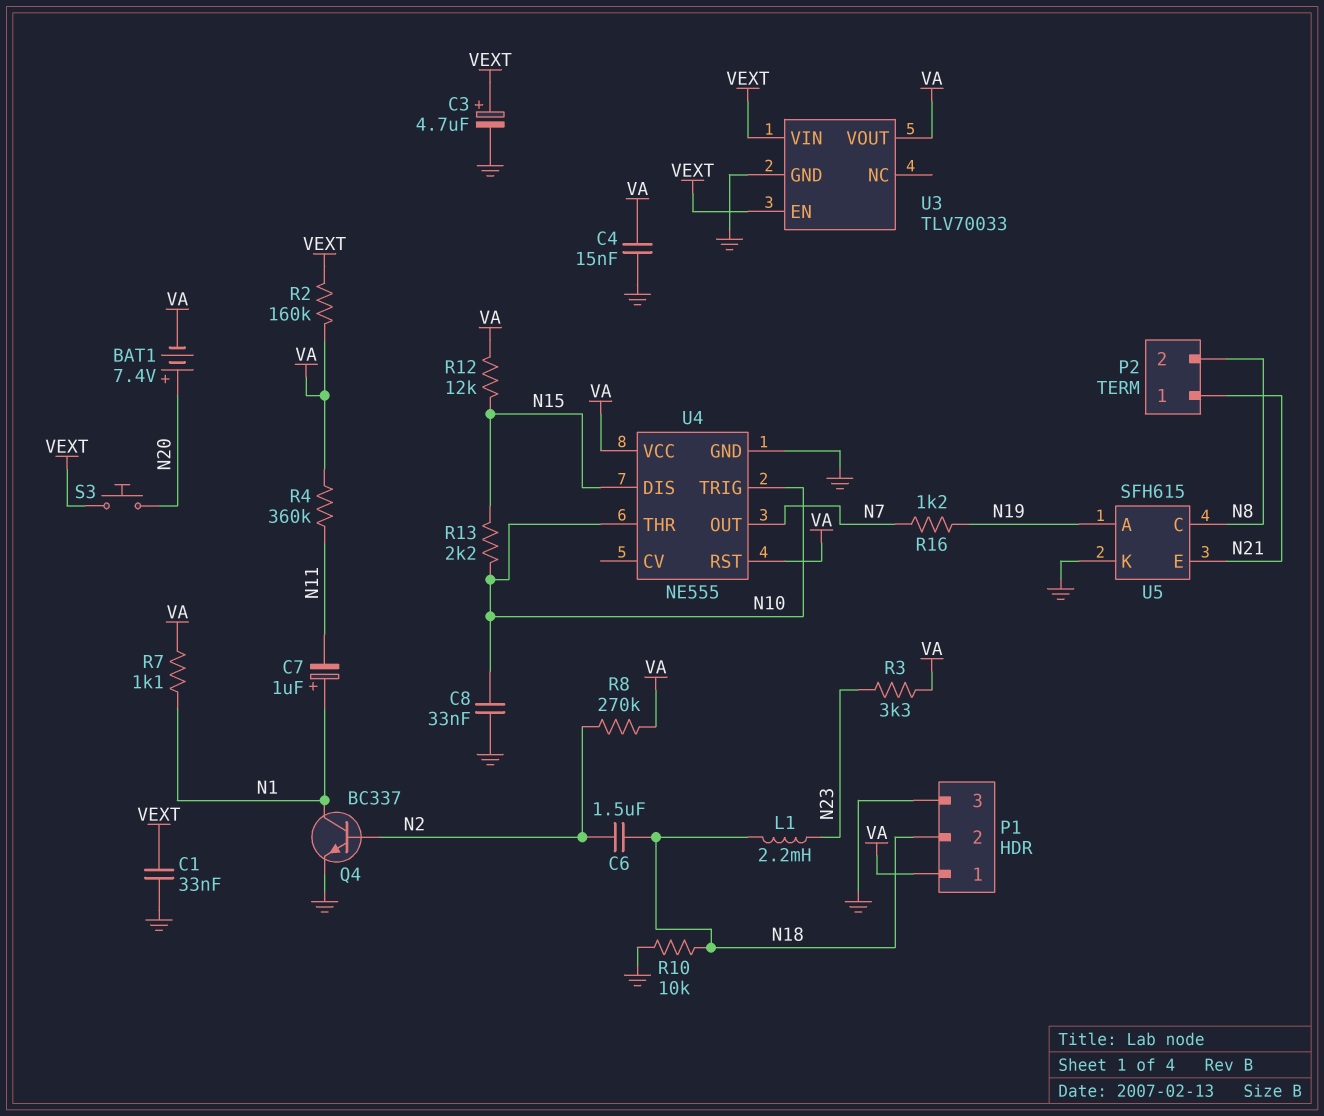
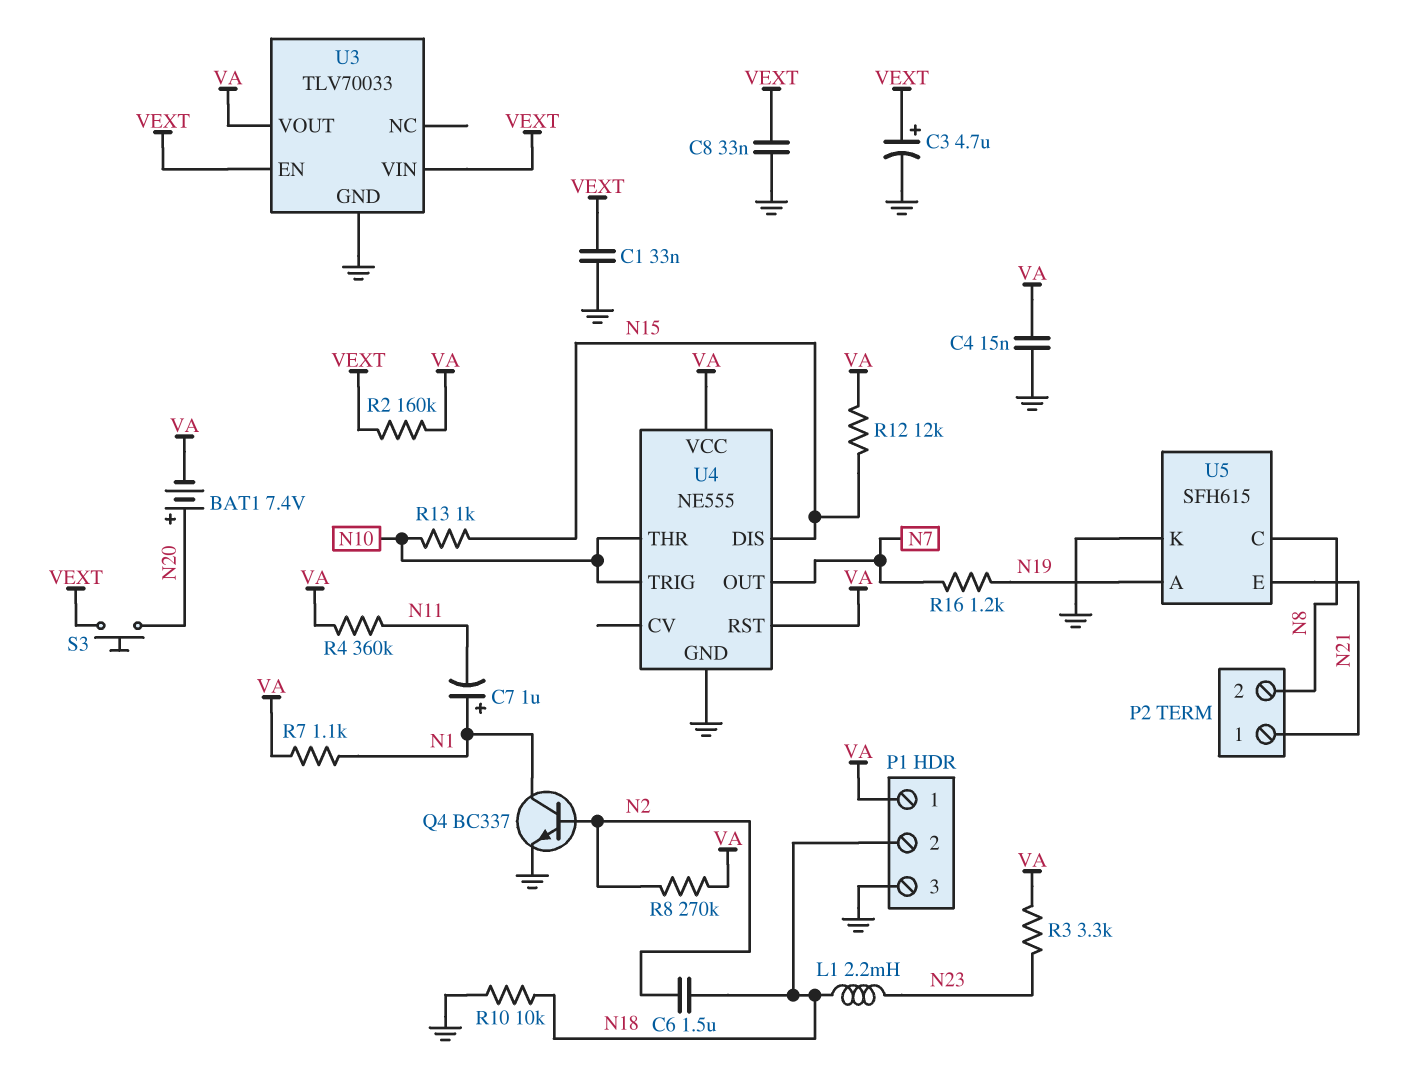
C8: 33nF (GND, N10) -> 33nF (GND, VEXT)
R13: 2.2k (N10, N15) -> 1k (N10, N15)

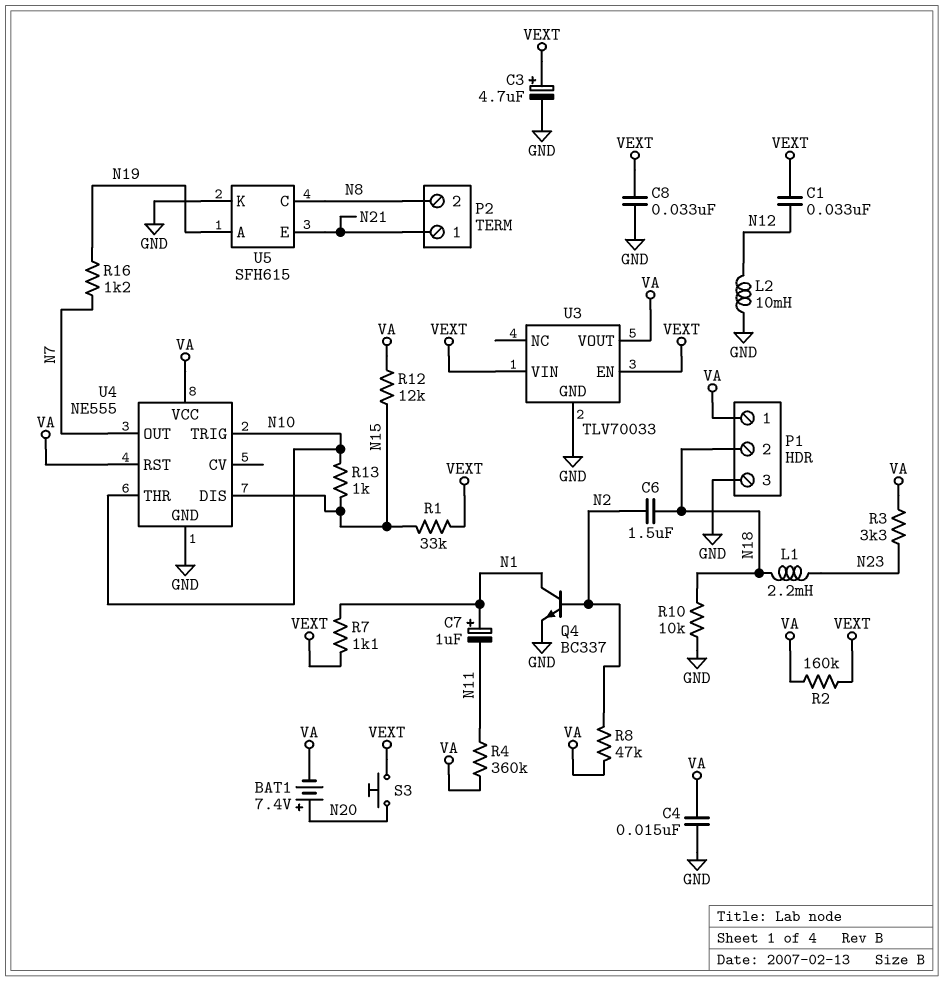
C1: 33nF (GND, VEXT) -> 33nF (N12, VEXT)
L2: none -> 10mH (GND, N12)
R1: none -> 33k (N15, VEXT)
R7: 1.1k (N1, VA) -> 1.1k (N1, VEXT)
R8: 270k (N2, VA) -> 47k (N2, VA)

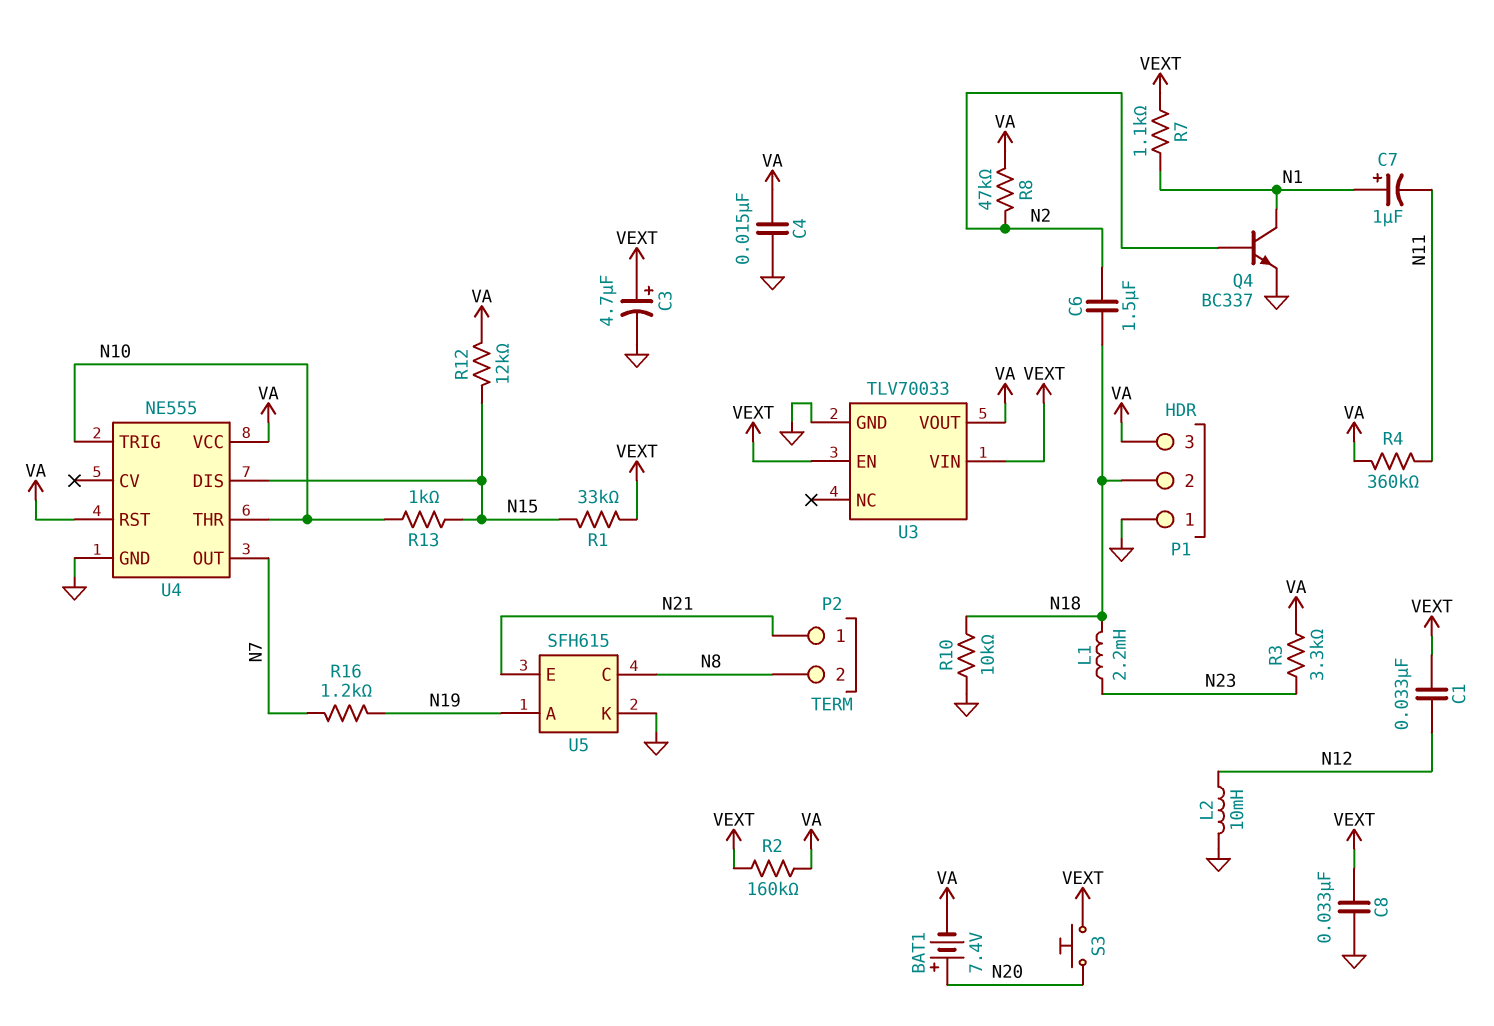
P1 pin 1: VA -> GND
P1 pin 3: GND -> VA

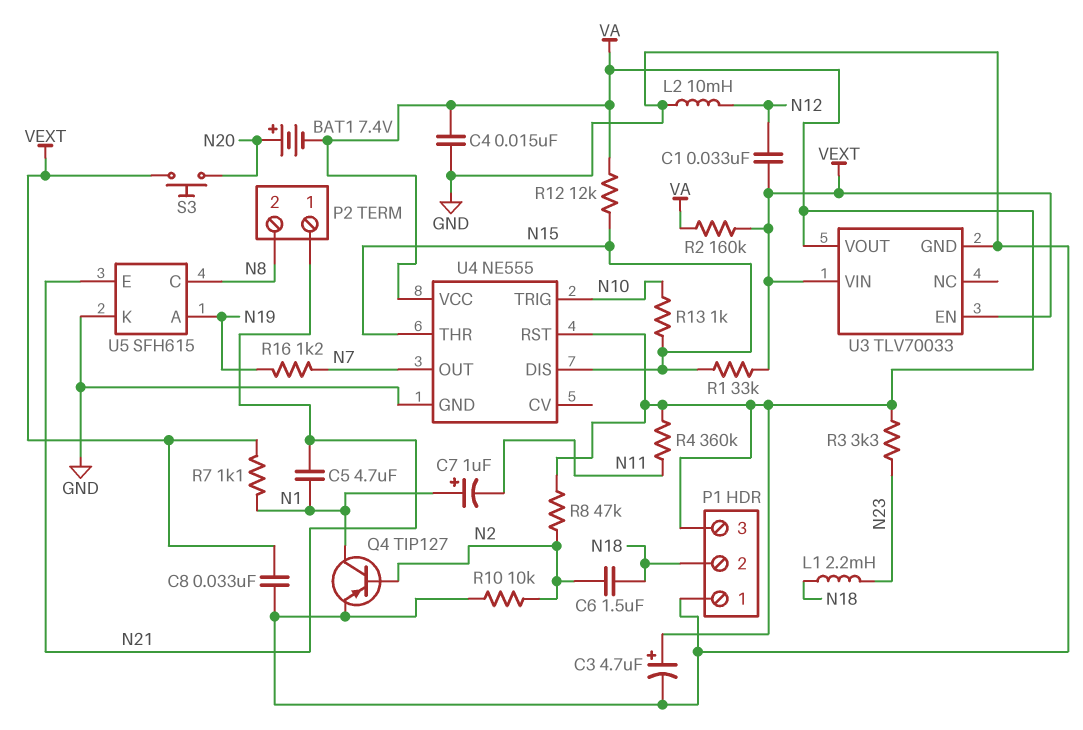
C3: 4.7uF (plus VEXT, minus GND) -> 4.7uF (plus VA, minus GND)
C5: none -> 4.7uF (N1, N21)
Q4: NPN BC337 (B N2, C N1, E GND) -> PNP TIP127 (B N2, C N1, E GND)
R10: 10k (GND, N18) -> 10k (GND, N2)
U4 pin THR: N10 -> N15

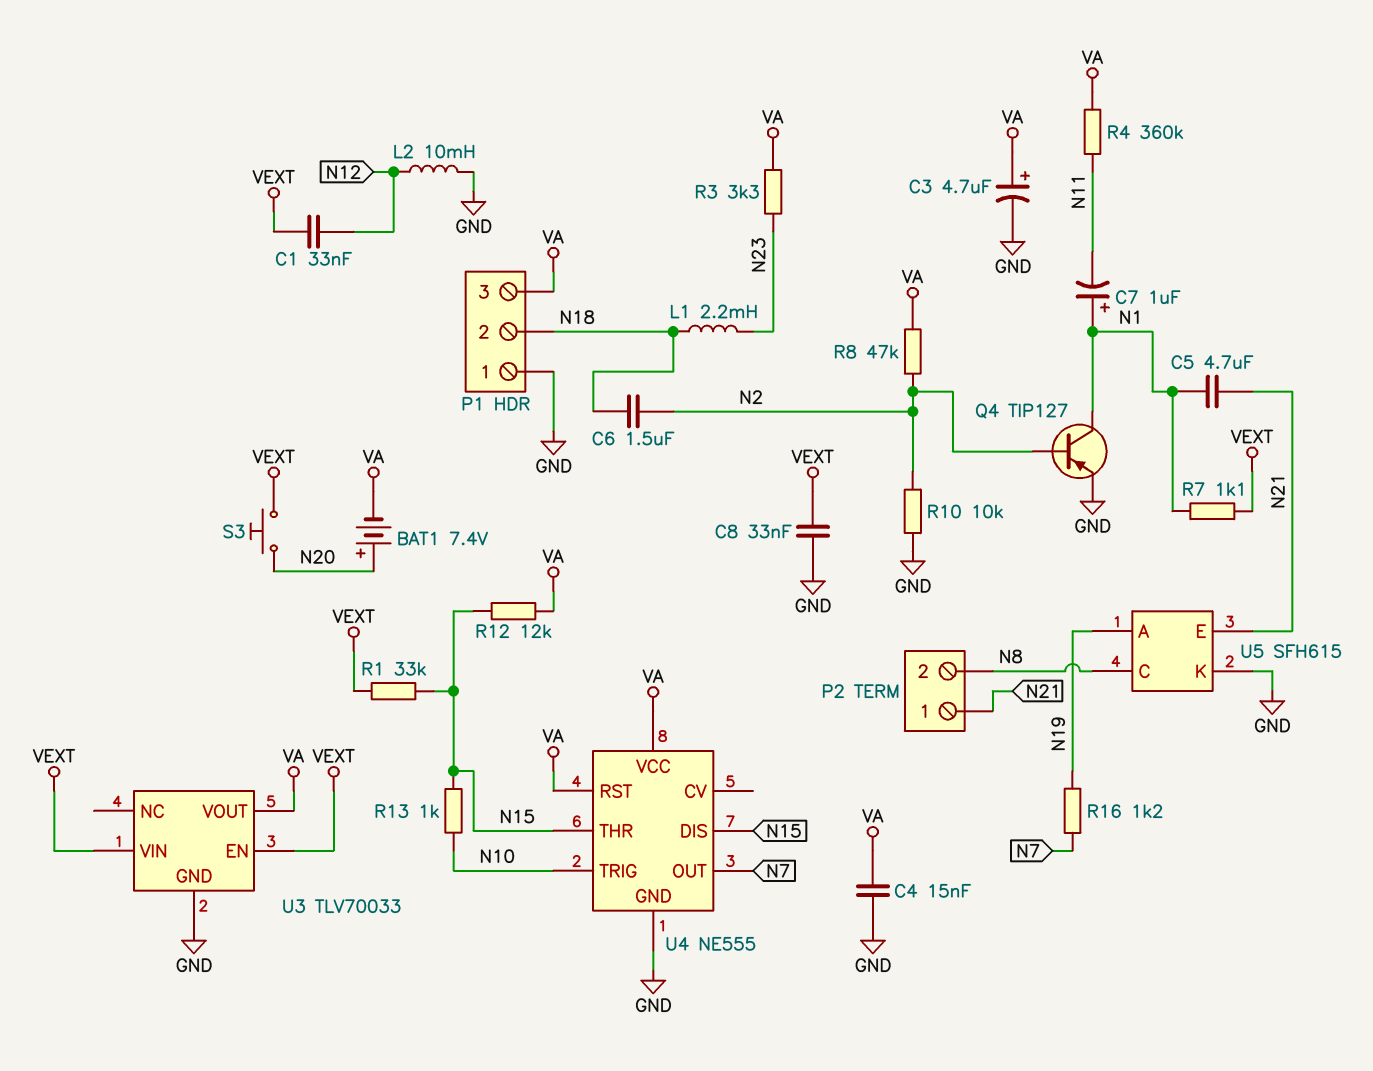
R2: 160k (VA, VEXT) -> none

